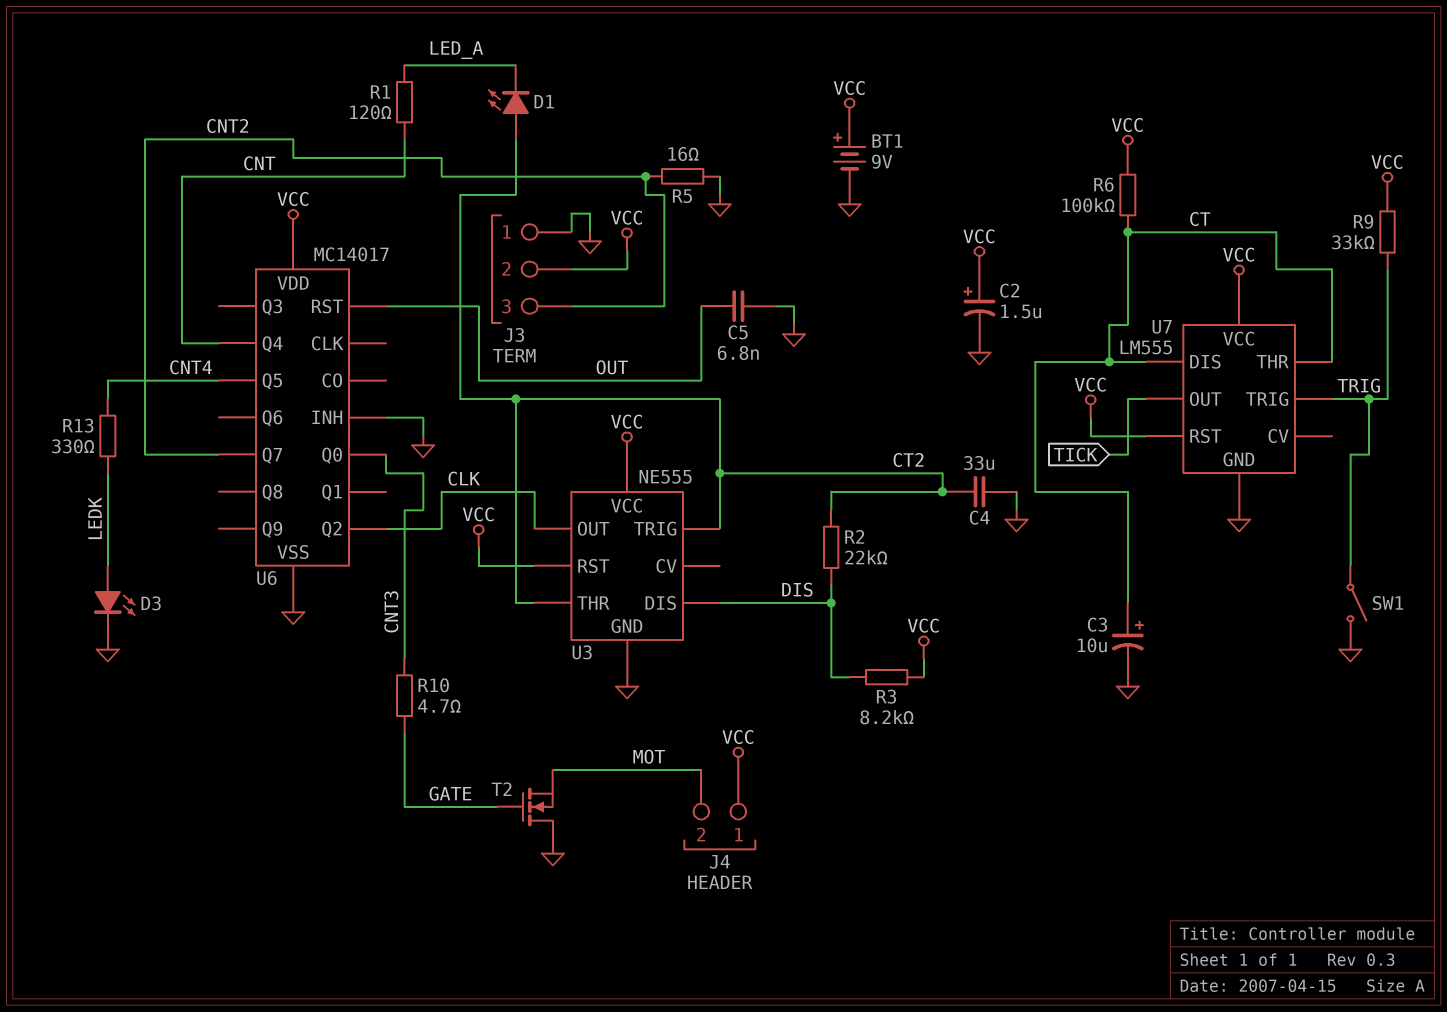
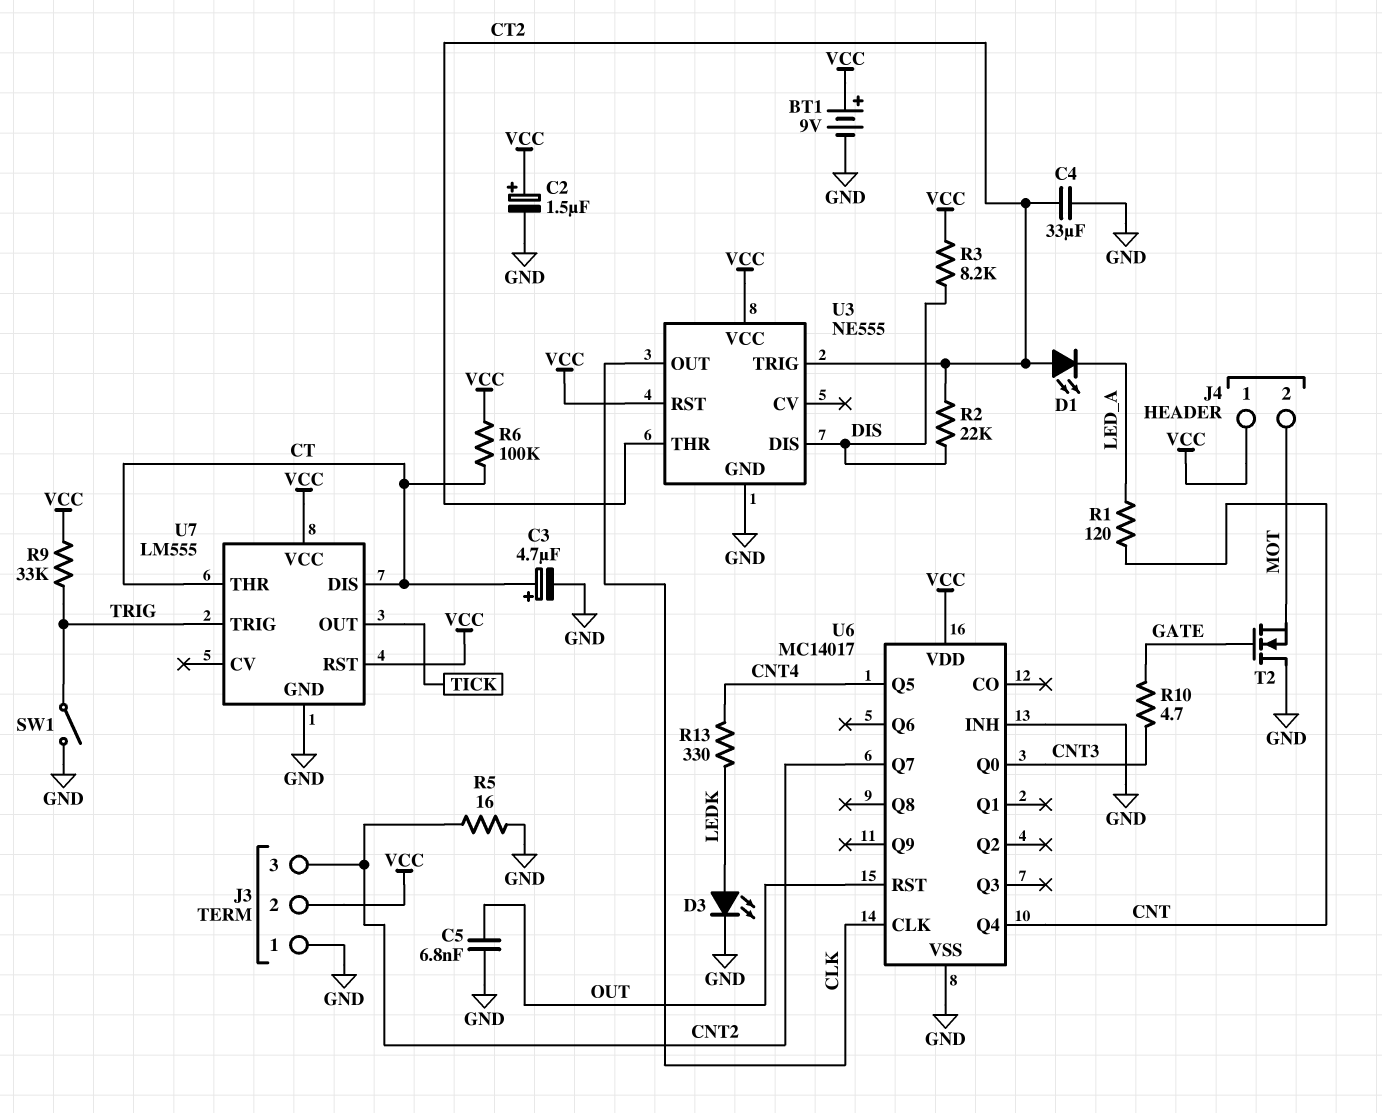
C3: 10uF (plus CT, minus GND) -> 4.7uF (plus CT, minus GND)
U6 pin CLK: none -> CLK
U6 pin Q2: CLK -> none

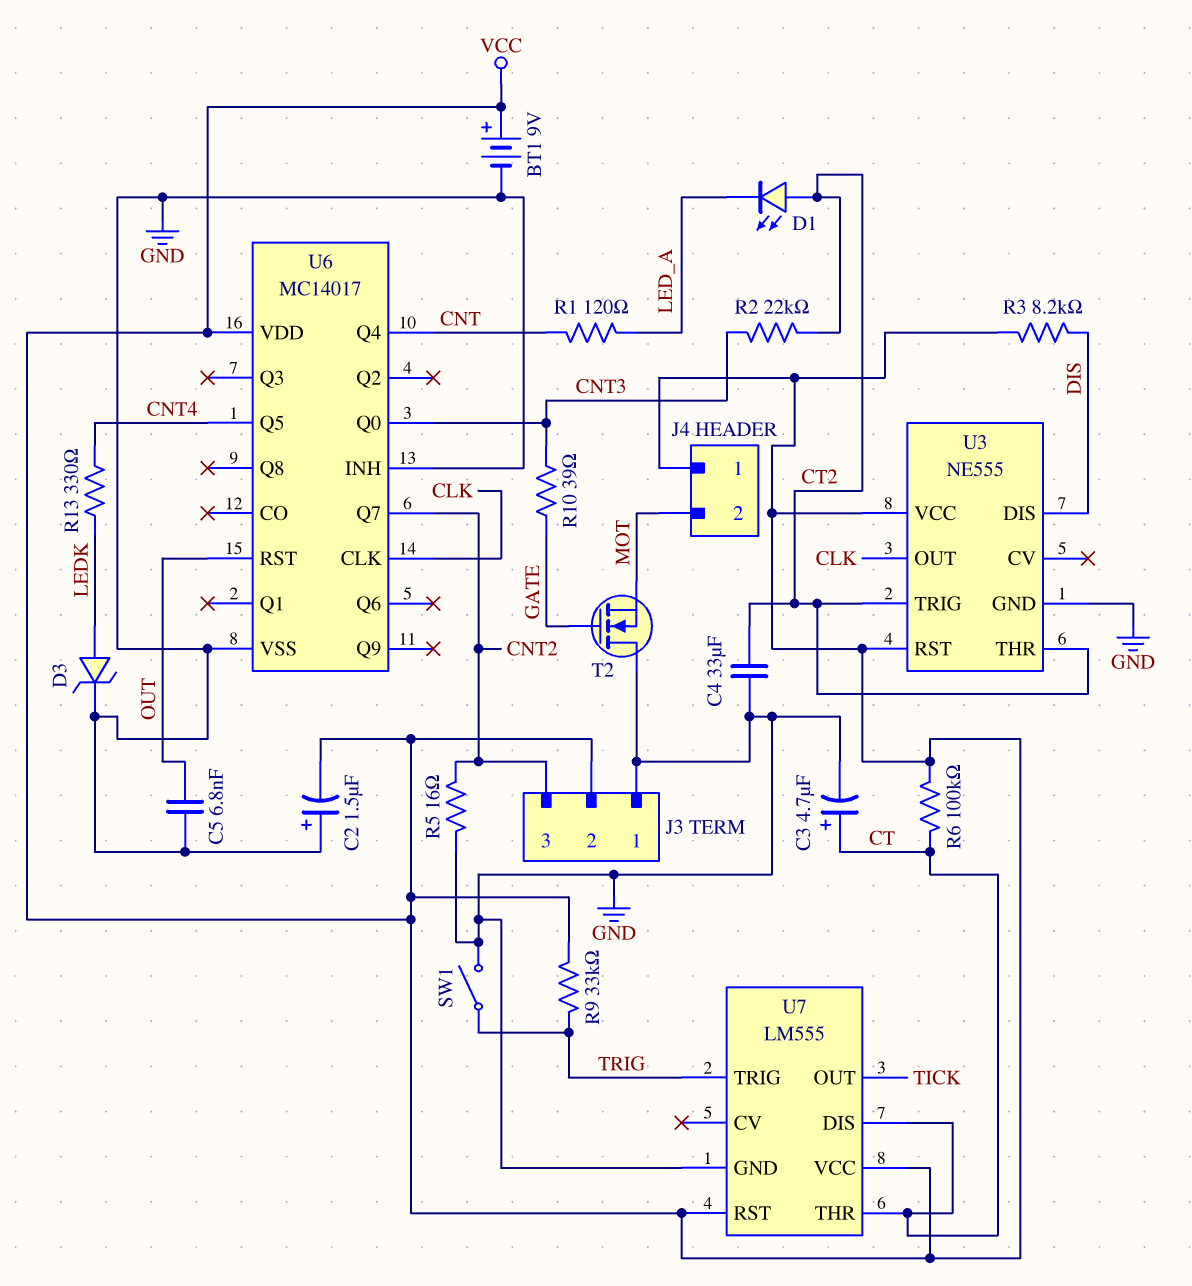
C2: 1.5uF (plus VCC, minus GND) -> 1.5uF (plus GND, minus VCC)
D3: LED (A LEDK, K GND) -> zener (A LEDK, K GND)
R2: 22k (CT2, DIS) -> 22k (CNT3, CT2)
R10: 4.7 (CNT3, GATE) -> 39 (CNT3, GATE)

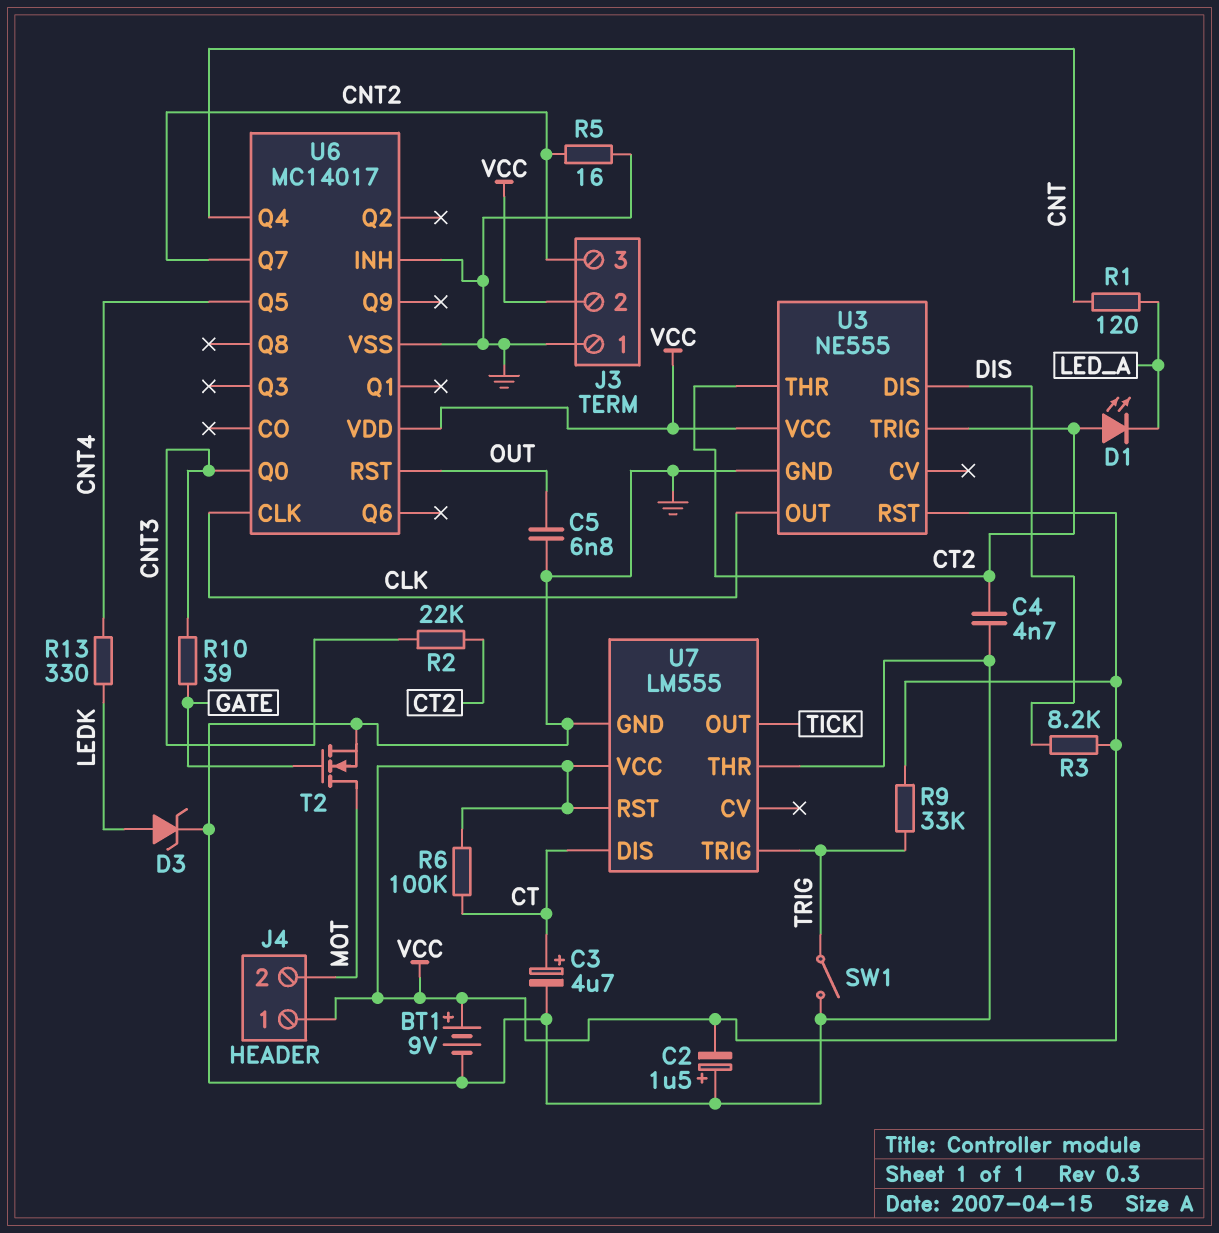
C4: 33uF (CT2, GND) -> 4.7nF (CT2, GND)
T2: NMOS (G GATE, D GND, S MOT) -> NMOS (G GATE, D MOT, S GND)
U7 pin THR: CT -> GND

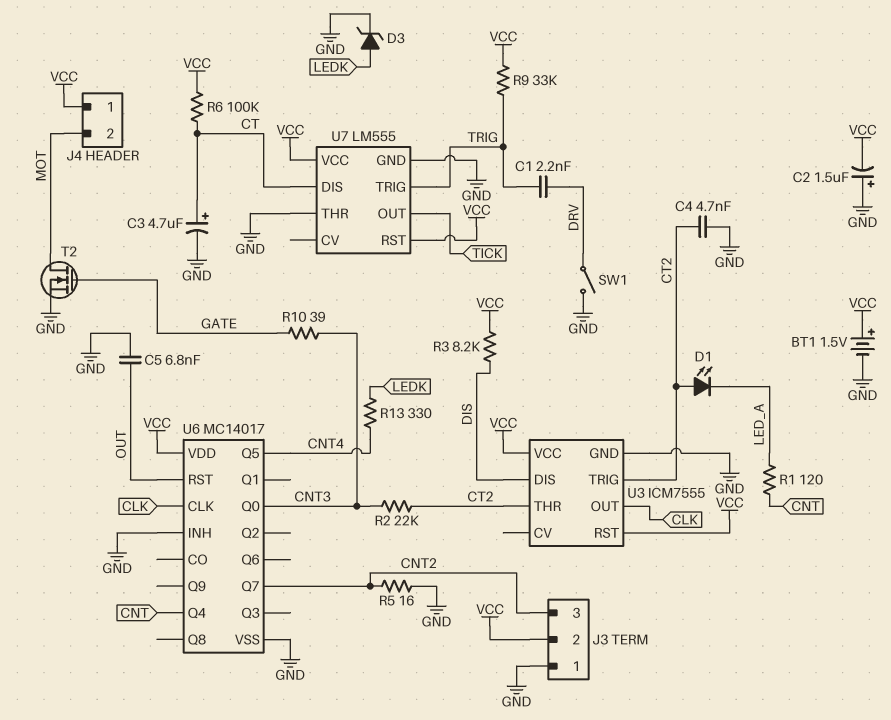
BT1: 9V (plus VCC, minus GND) -> 1.5V (plus VCC, minus GND)
C1: none -> 2.2nF (DRV, TRIG)
SW1: switch (GND, TRIG) -> switch (DRV, GND)
U3: NE555 -> ICM7555

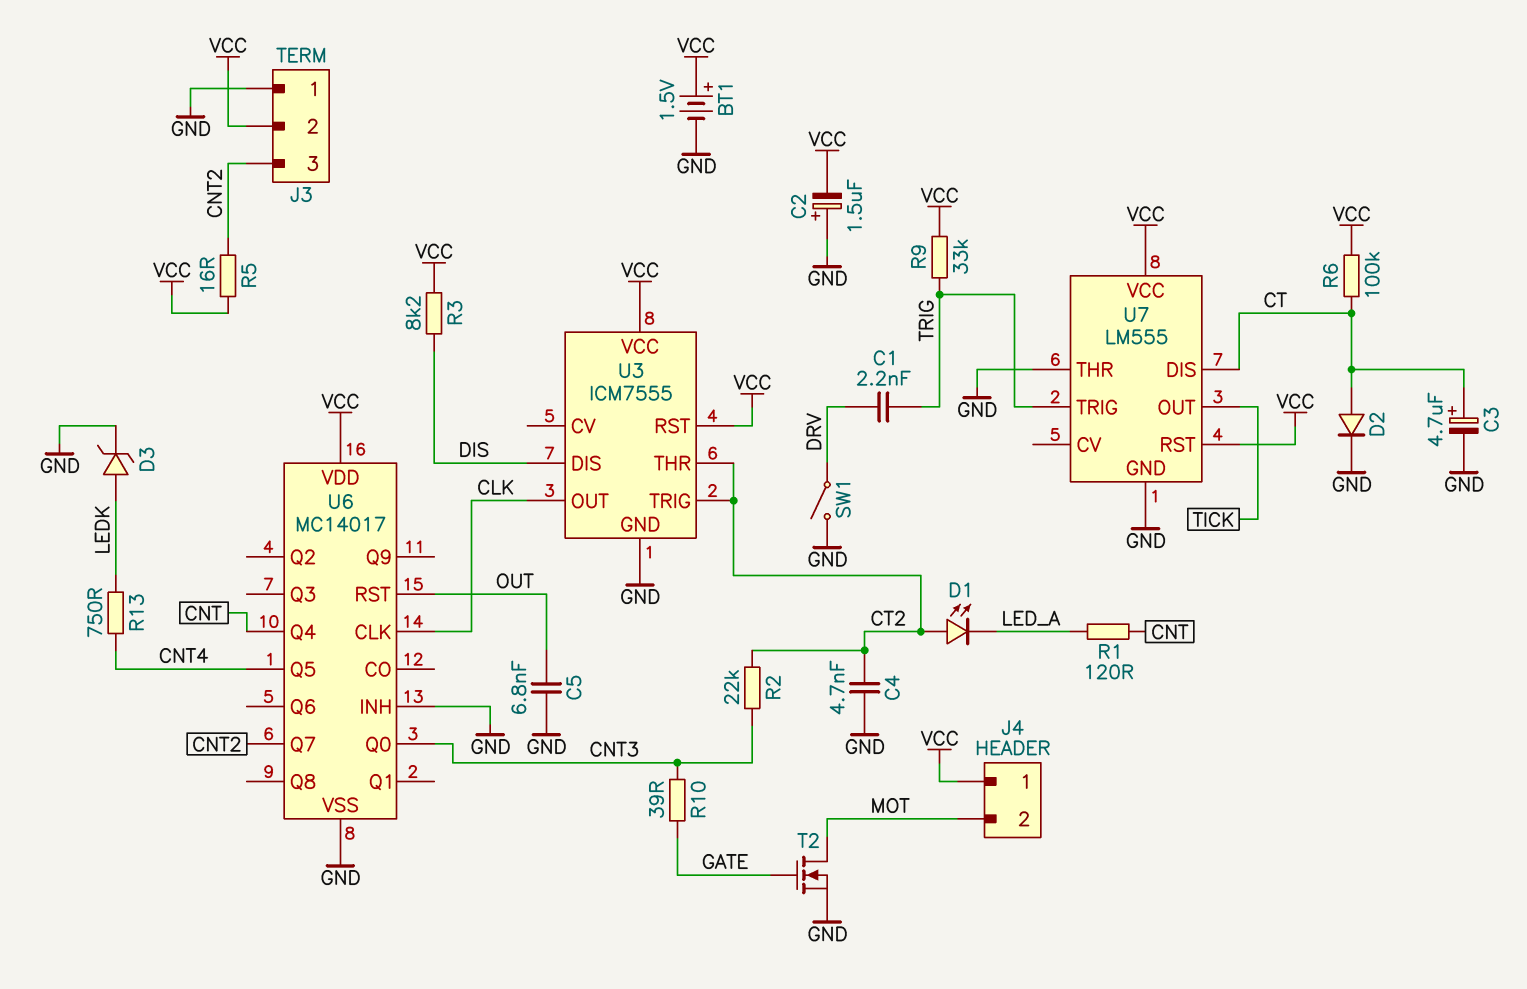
D2: none -> diode (A CT, K GND)
R5: 16 (CNT2, GND) -> 16 (CNT2, VCC)
R13: 330 (CNT4, LEDK) -> 750 (CNT4, LEDK)

